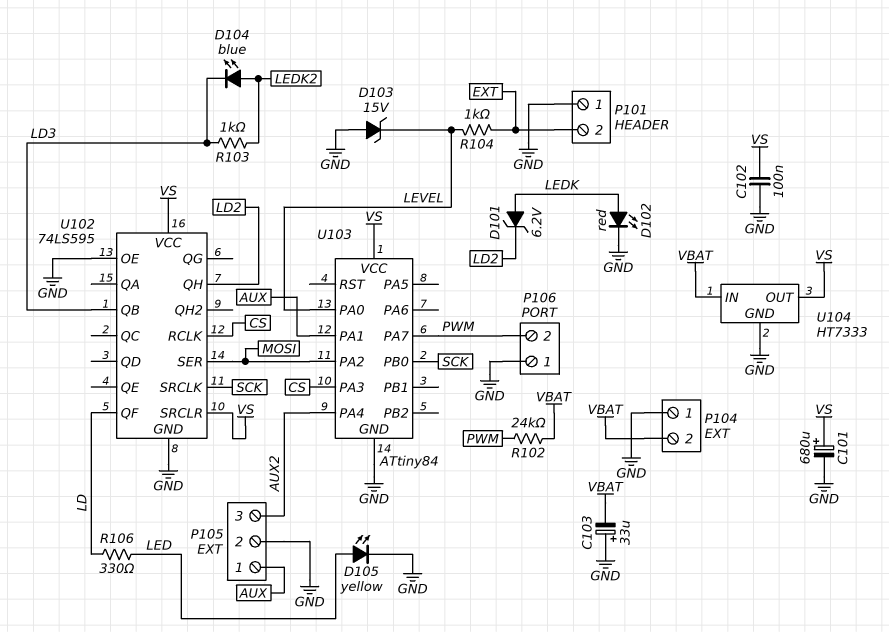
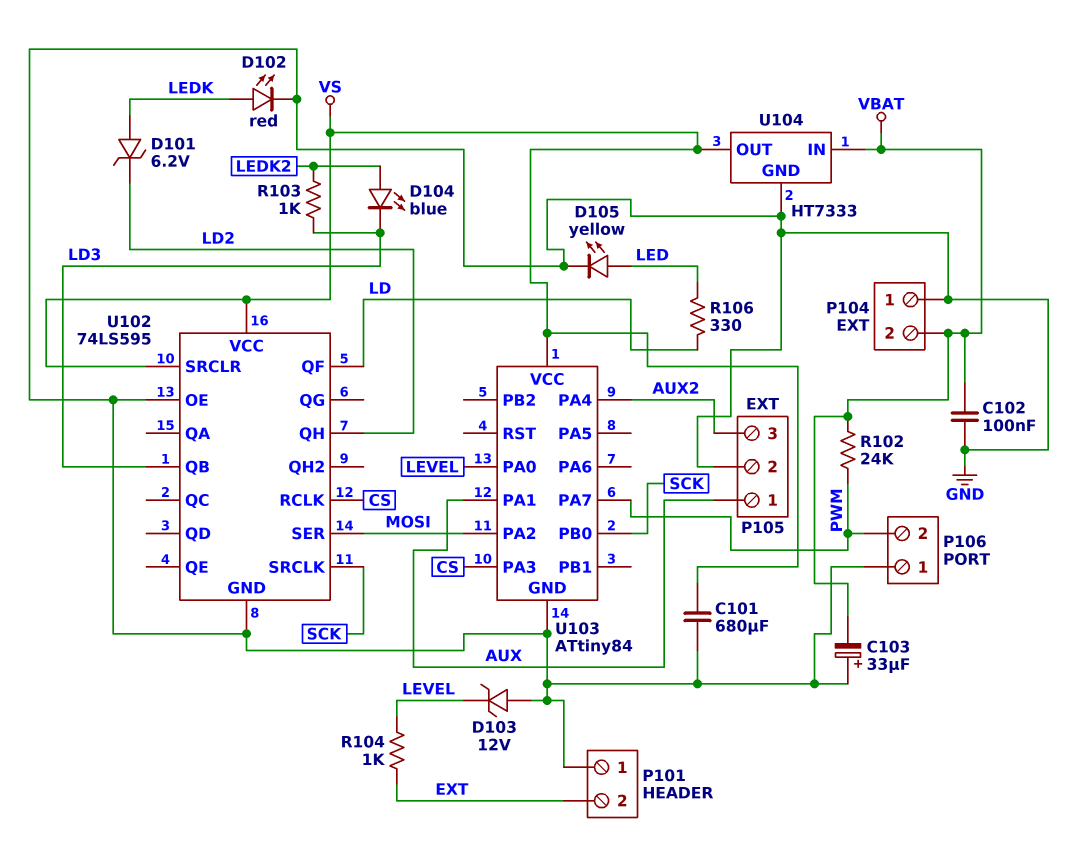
C101: 680uF (plus VS, minus GND) -> 680uF (GND, VS)
C102: 100nF (GND, VS) -> 100nF (GND, VBAT)
D103: zener 15V (A GND, K LEVEL) -> zener 12V (A GND, K LEVEL)

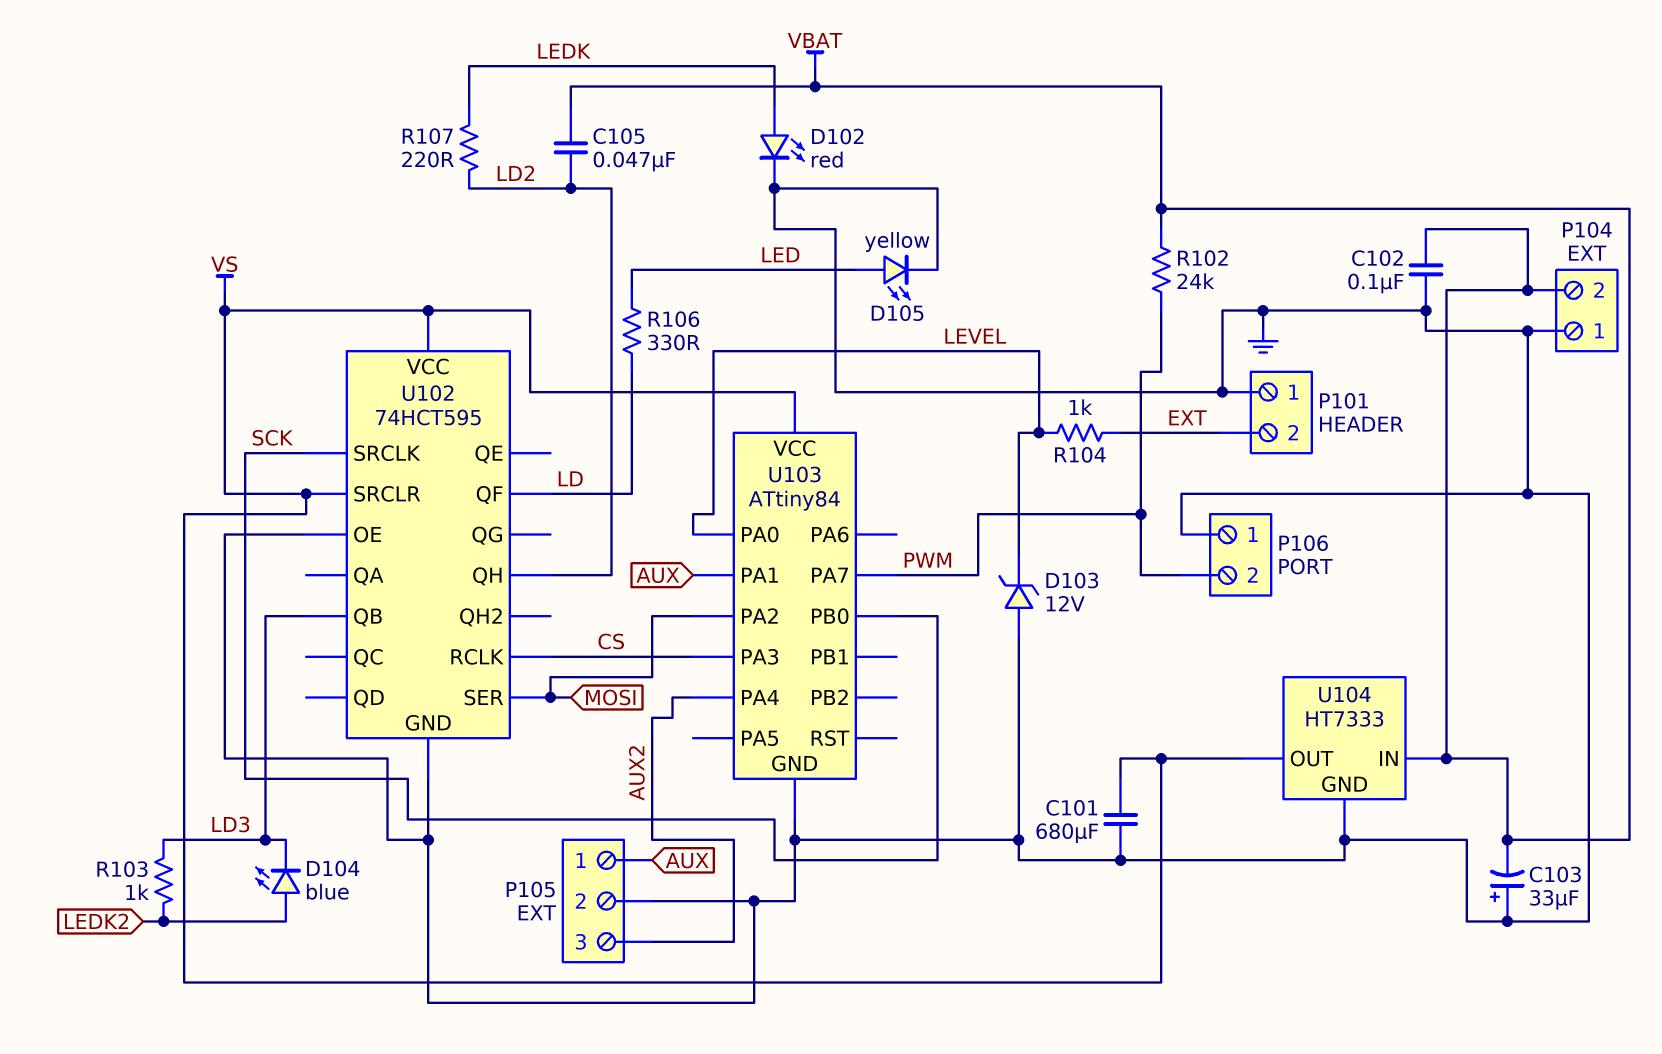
C105: none -> 47nF (LD2, VBAT)
D101: zener 6.2V (A LEDK, K LD2) -> none
R107: none -> 220 (LD2, LEDK)
U102: 74LS595 -> 74HCT595

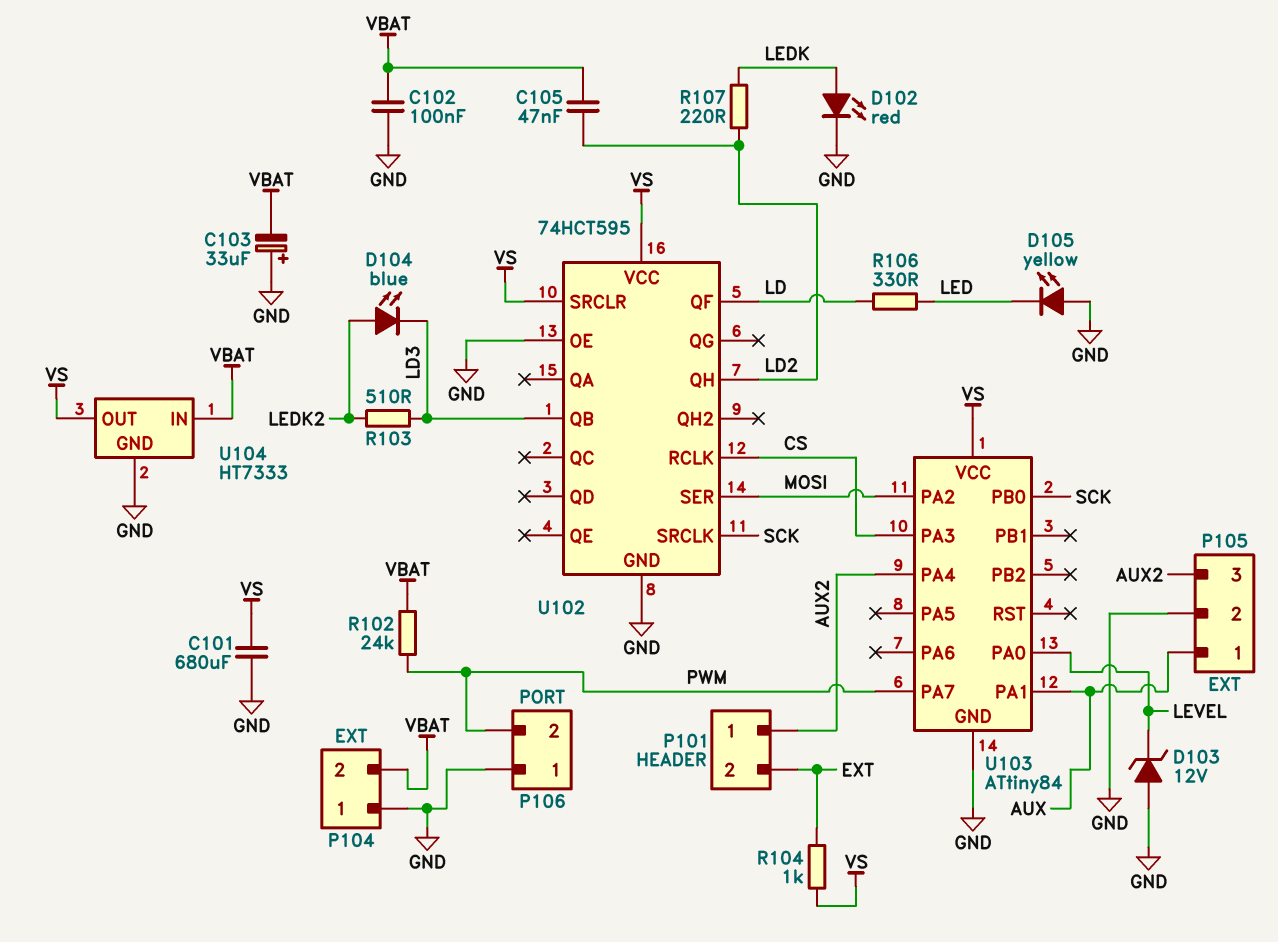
D105: LED yellow (A LED, K GND) -> LED yellow (A GND, K LED)
P101 pin 1: GND -> AUX2
R103: 1k (LD3, LEDK2) -> 510 (LD3, LEDK2)
R104: 1k (EXT, LEVEL) -> 1k (EXT, VS)

